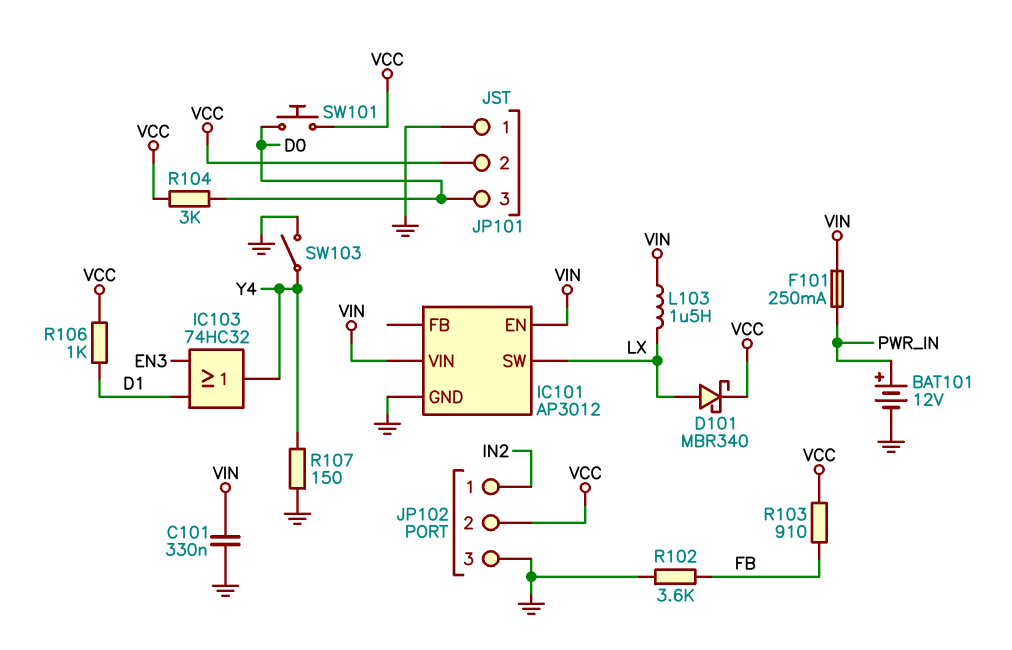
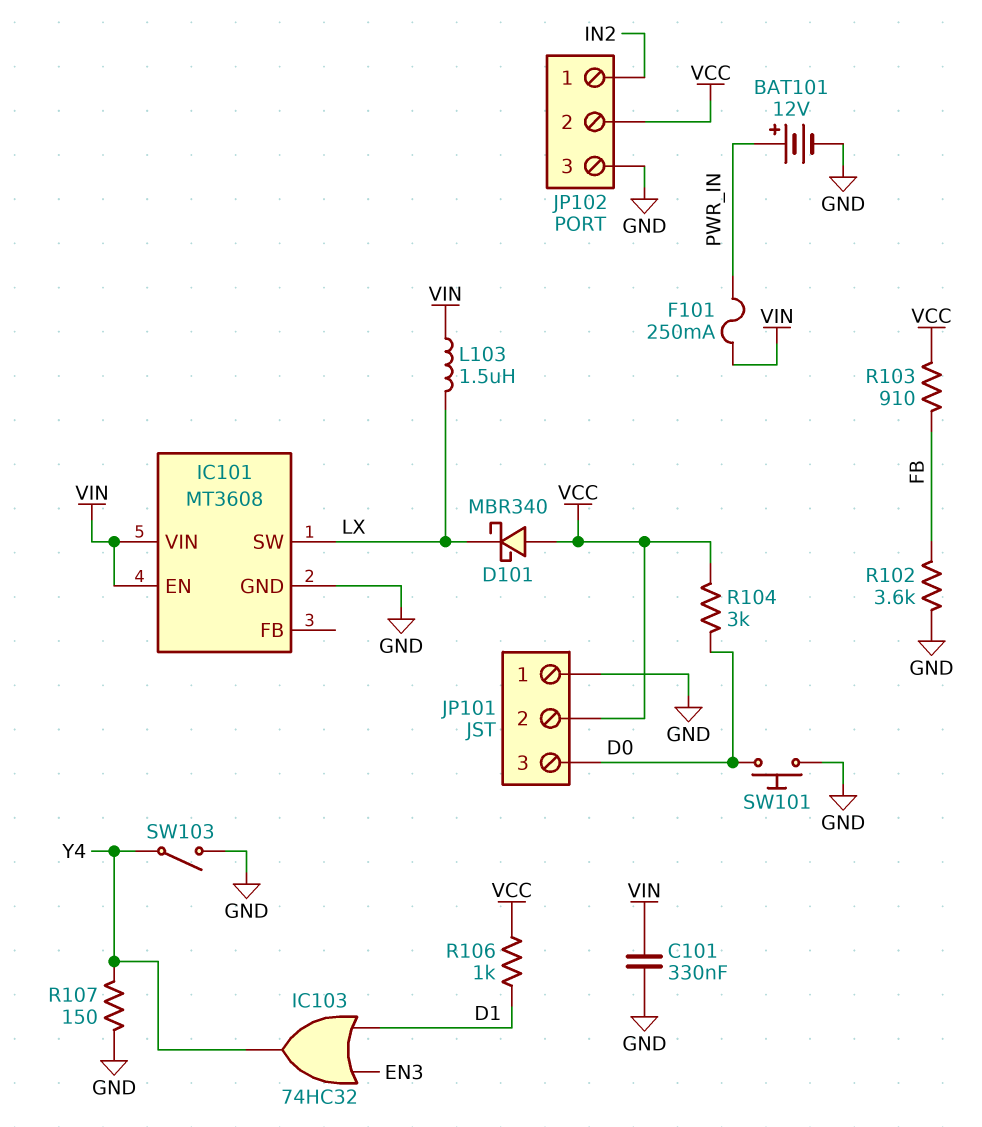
D101: schottky MBR340 (A LX, K VCC) -> schottky MBR340 (A VCC, K LX)
IC101: AP3012 -> MT3608
SW101: button (D0, VCC) -> button (D0, GND)

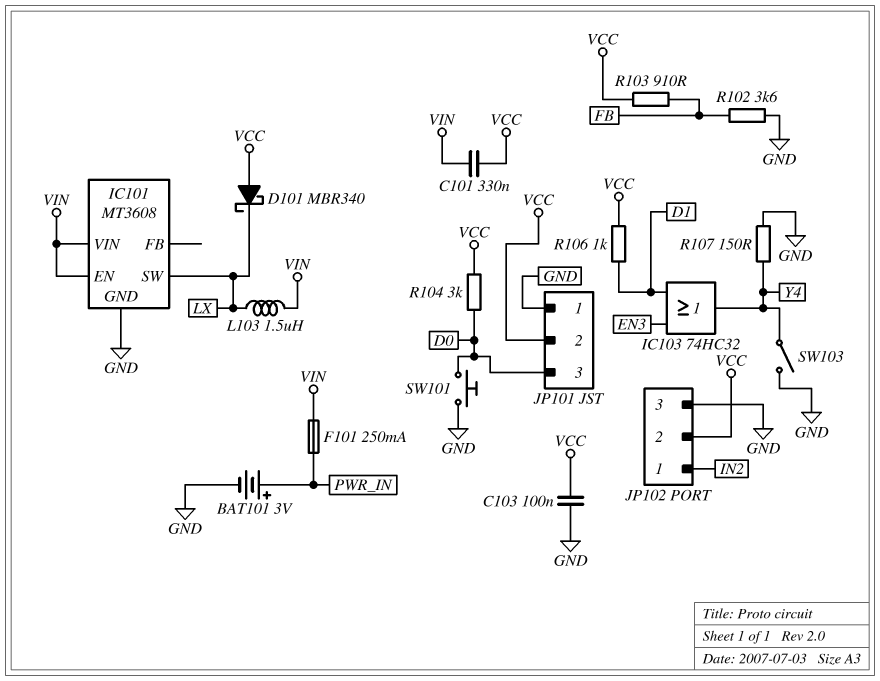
BAT101: 12V (plus PWR_IN, minus GND) -> 3V (plus PWR_IN, minus GND)
C101: 330nF (GND, VIN) -> 330nF (VCC, VIN)
C103: none -> 100nF (GND, VCC)

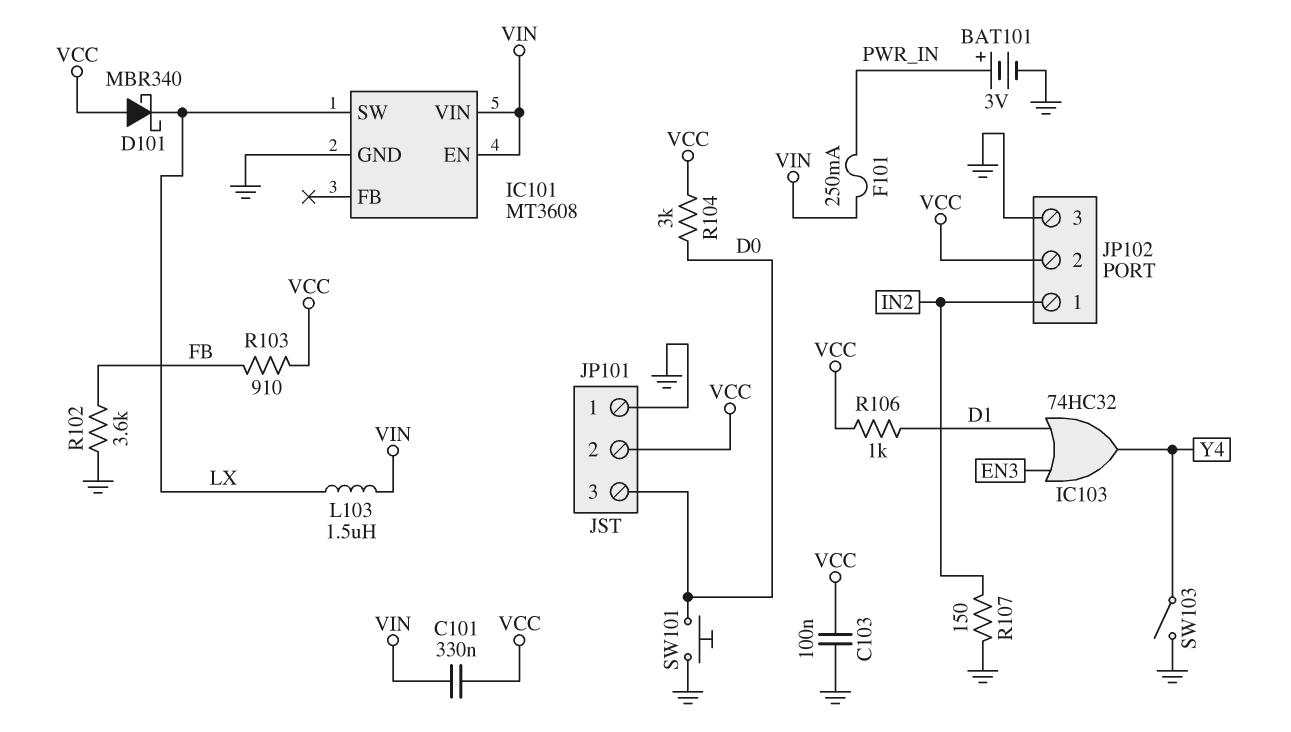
R107: 150 (GND, Y4) -> 150 (GND, IN2)

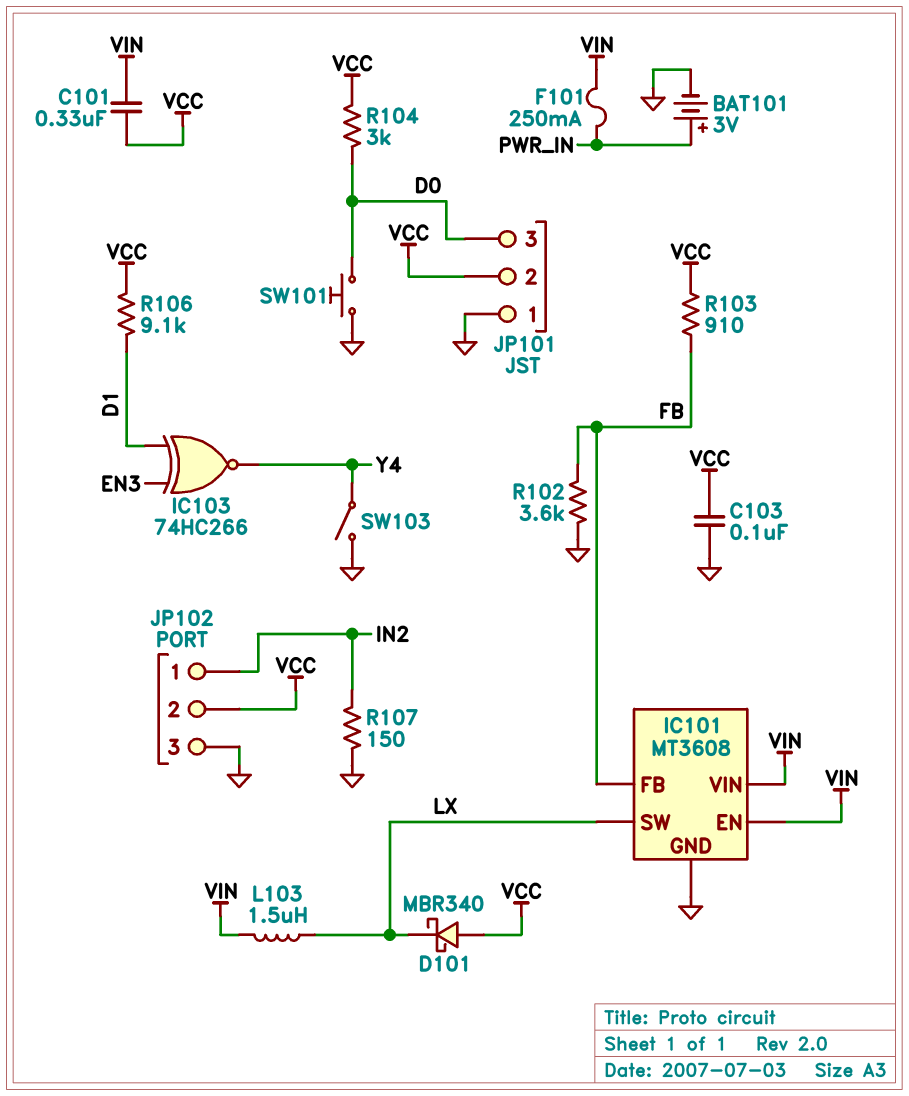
IC101 pin FB: none -> FB
IC103: OR 74HC32 (in D1, in EN3, out Y4) -> XNOR 74HC266 (in D1, in EN3, out Y4)
R106: 1k (D1, VCC) -> 9.1k (D1, VCC)

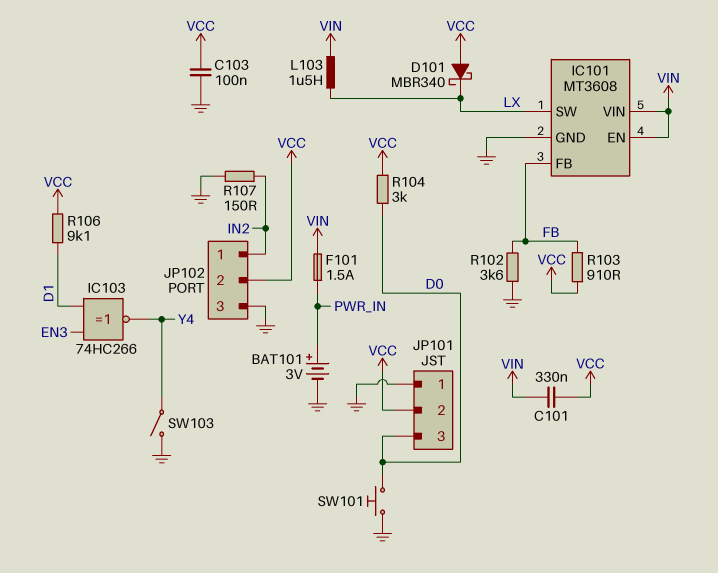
F101: 250mA (PWR_IN, VIN) -> 1.5A (PWR_IN, VIN)

